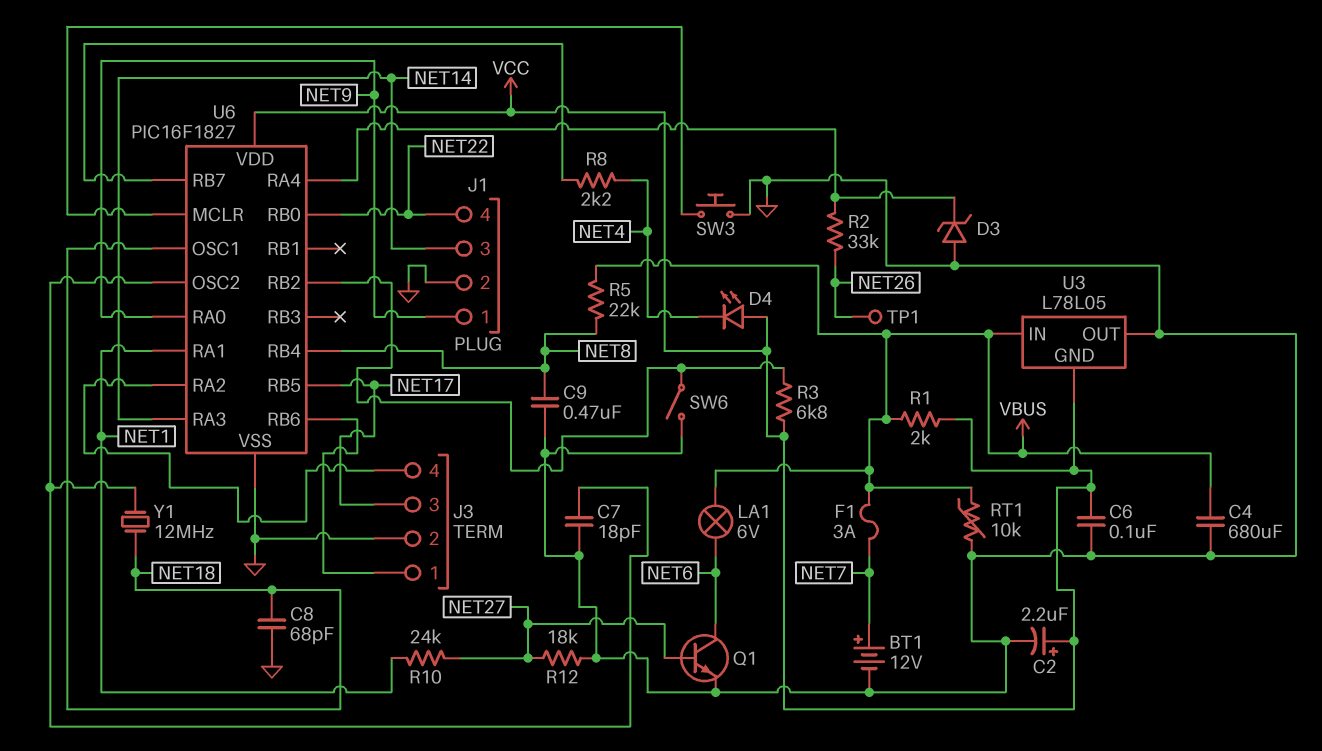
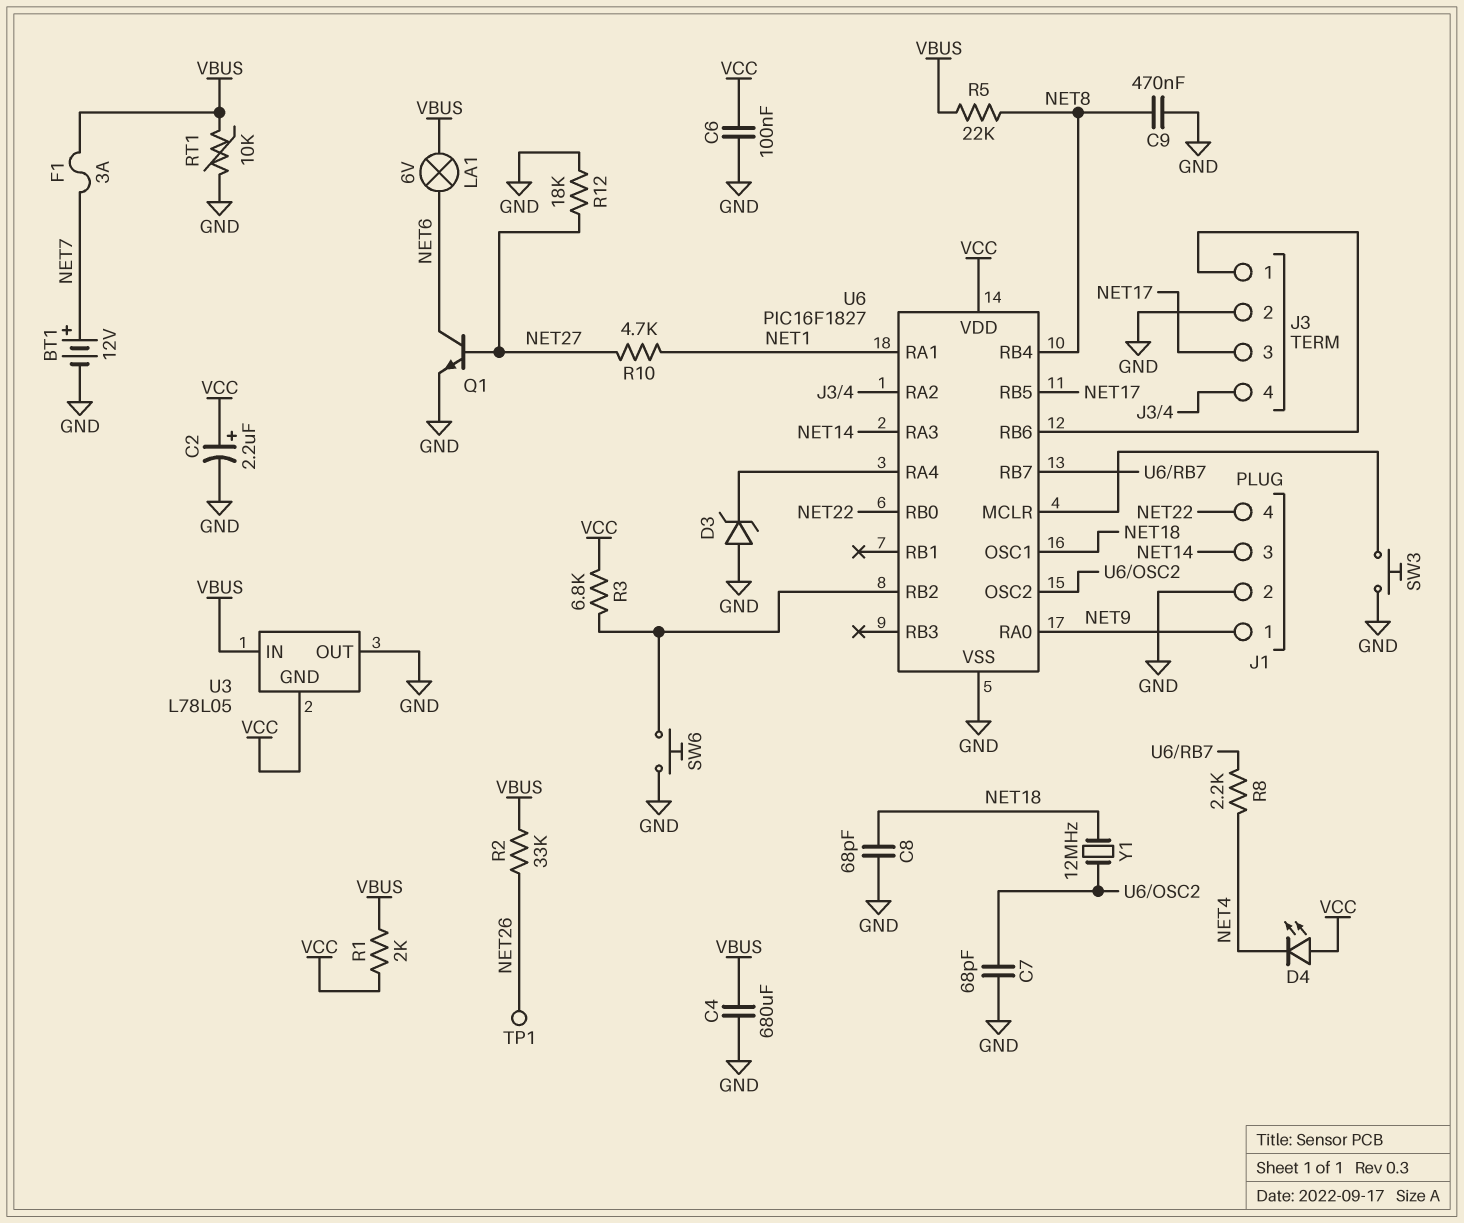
C7: 18pF (GND, U6/OSC2) -> 68pF (GND, U6/OSC2)
R2: 33k (NET26, U6/RA4) -> 33k (NET26, VBUS)
R10: 24k (NET1, NET27) -> 4.7k (NET1, NET27)
SW6: switch (GND, U6/RB2) -> button (GND, U6/RB2)

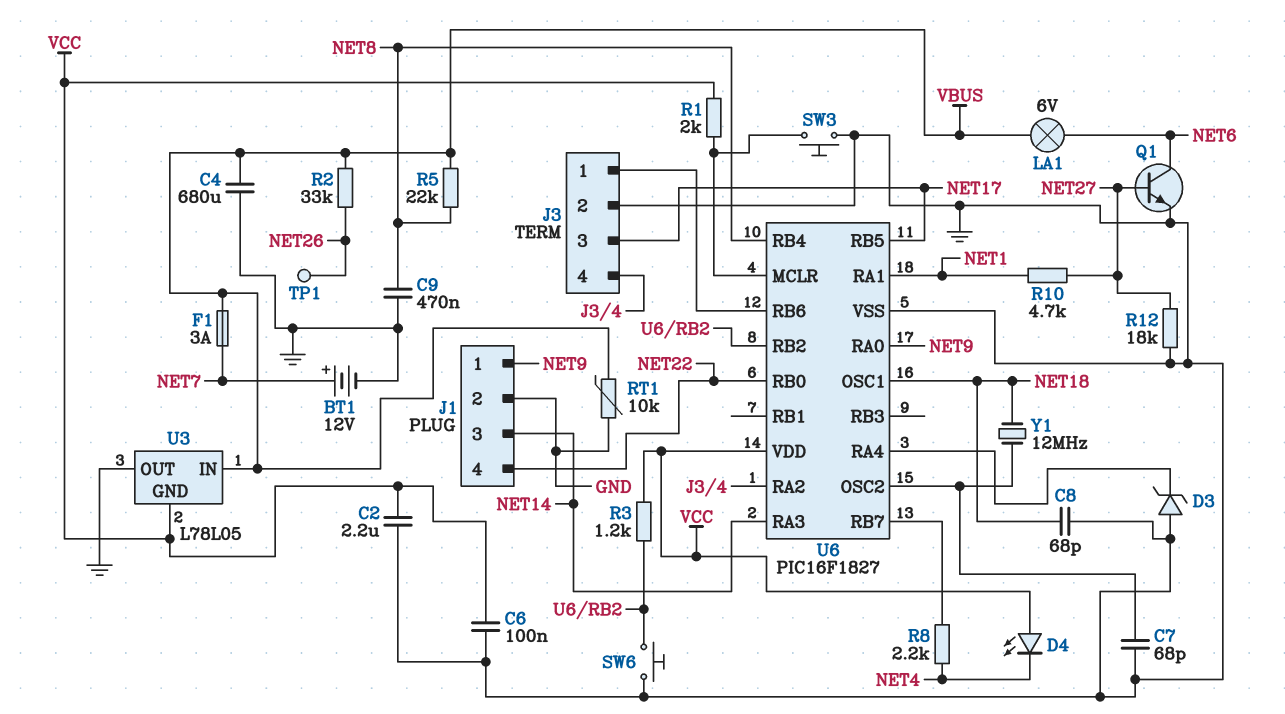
C2: 2.2uF (plus VCC, minus GND) -> 2.2uF (GND, VCC)
R1: 2k (VBUS, VCC) -> 2k (U6/MCLR, VCC)
R3: 6.8k (U6/RB2, VCC) -> 1.2k (U6/RB2, VCC)

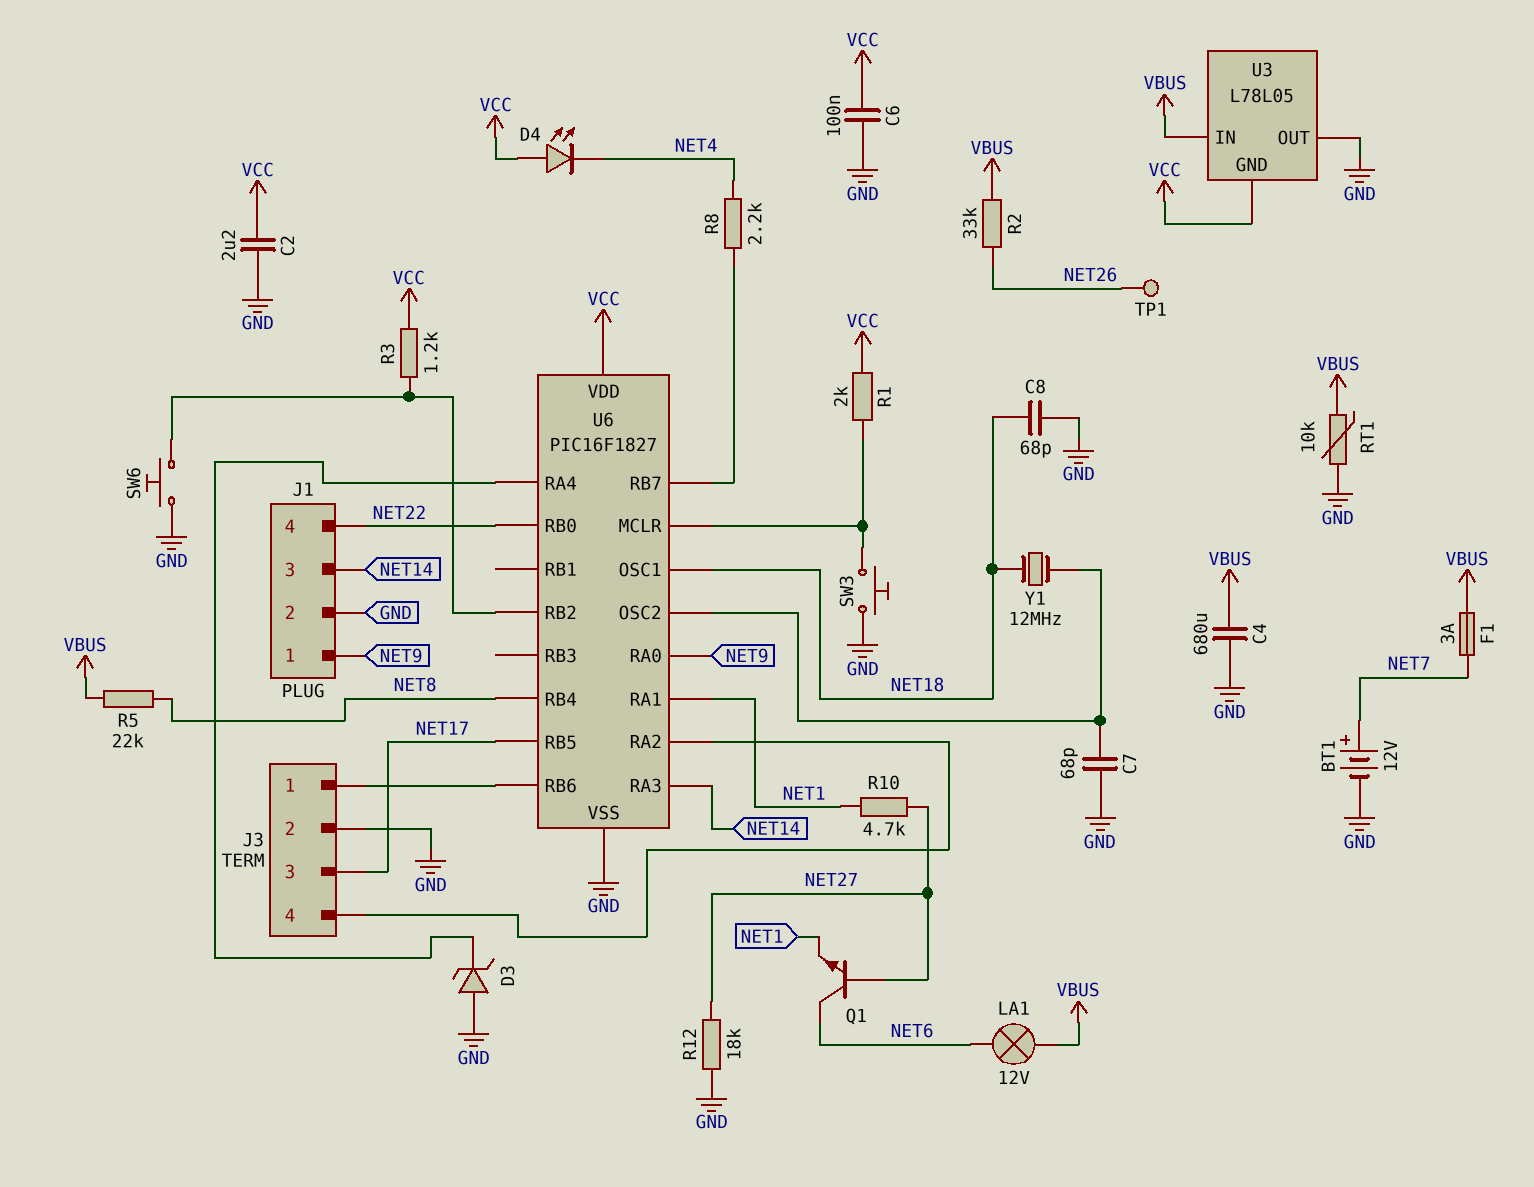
C9: 470nF (GND, NET8) -> none
LA1: lamp 6V (NET6, VBUS) -> lamp 12V (NET6, VBUS)
Q1: NPN (B NET27, C NET6, E GND) -> NPN (B NET27, C NET6, E NET1)

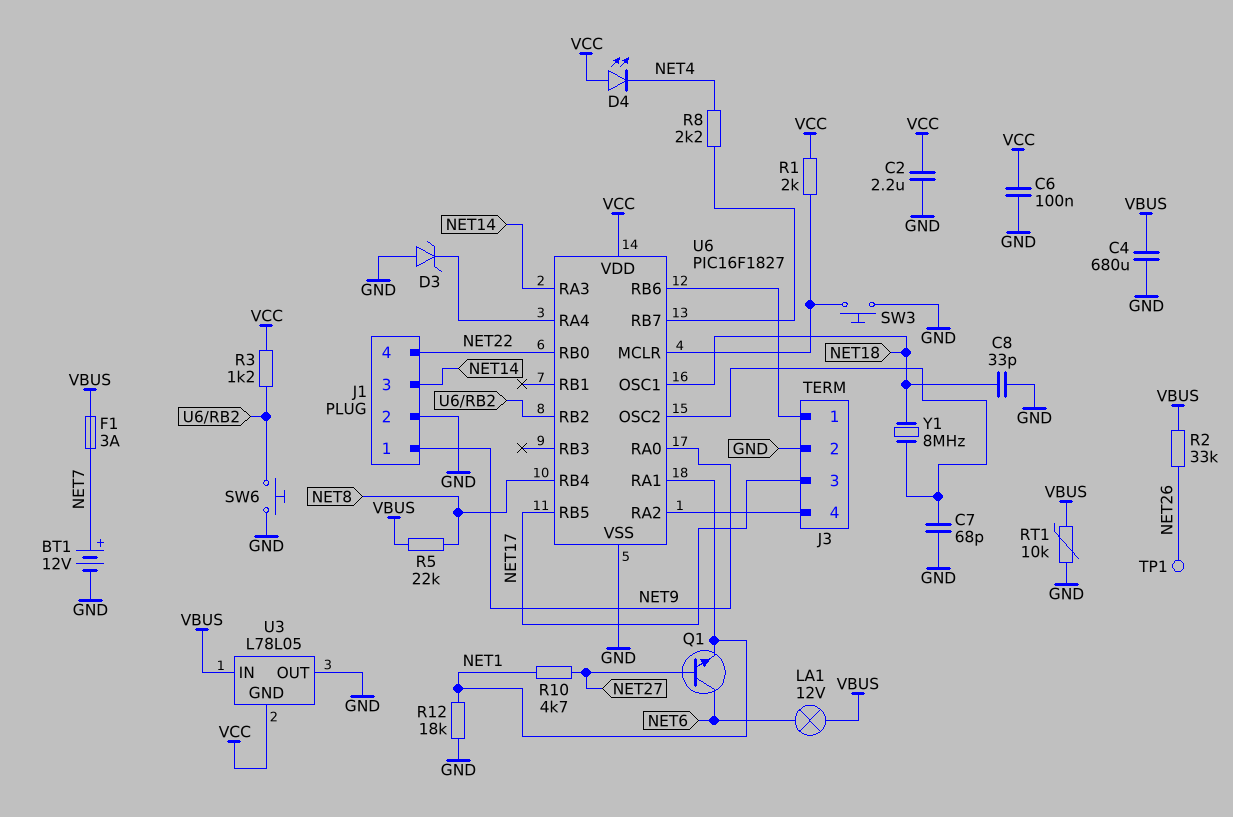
C8: 68pF (GND, NET18) -> 33pF (GND, NET18)
R12: 18k (GND, NET27) -> 18k (GND, NET1)
Y1: 12MHz (NET18, U6/OSC2) -> 8MHz (NET18, U6/OSC2)

